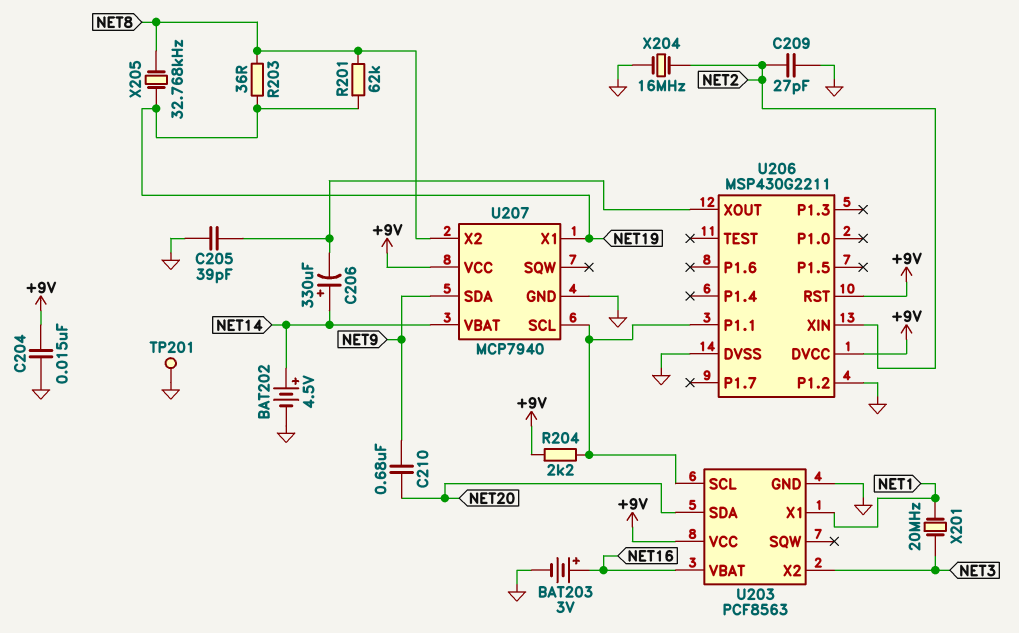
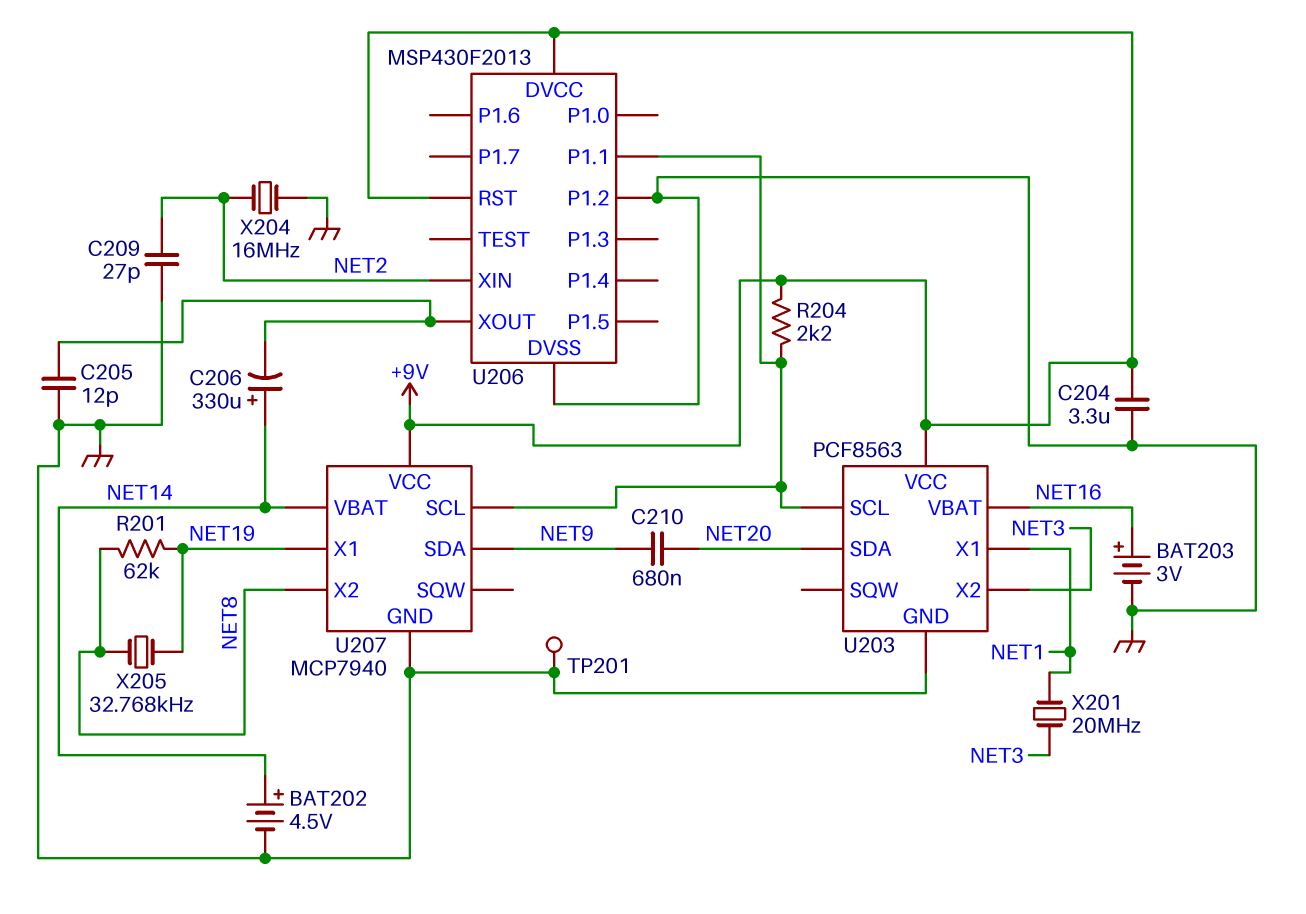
C204: 15nF (+9V, GND) -> 3.3uF (+9V, GND)
C205: 39pF (GND, U206/XOUT) -> 12pF (GND, U206/XOUT)
R203: 36 (NET8, NET19) -> none
U206: MSP430G2211 -> MSP430F2013

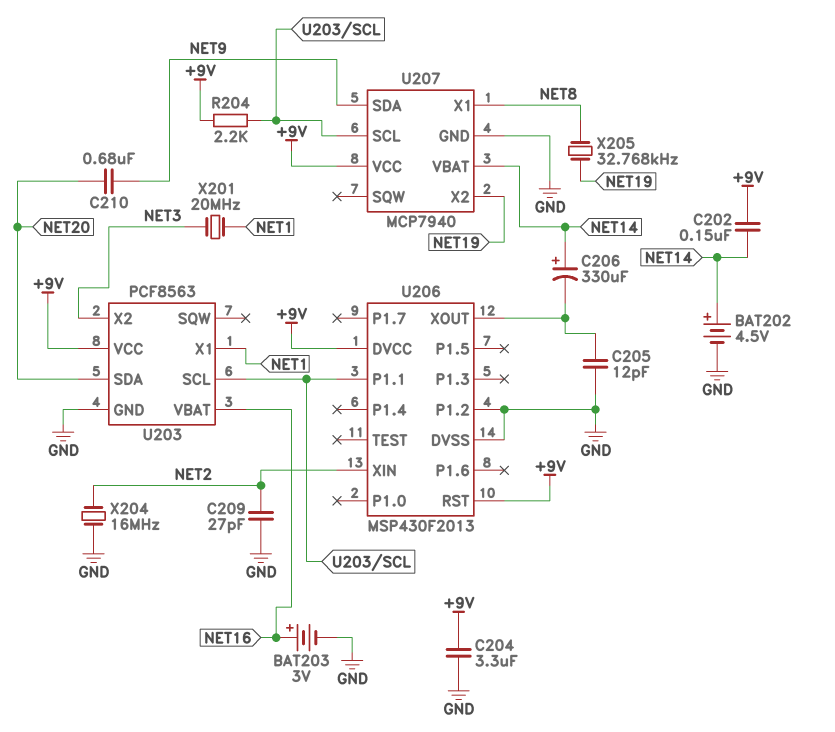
C202: none -> 150nF (+9V, NET14)
R201: 62k (NET8, NET19) -> none
TP201: test point (GND) -> none
U207 pin X1: NET19 -> NET8
U207 pin X2: NET8 -> NET19

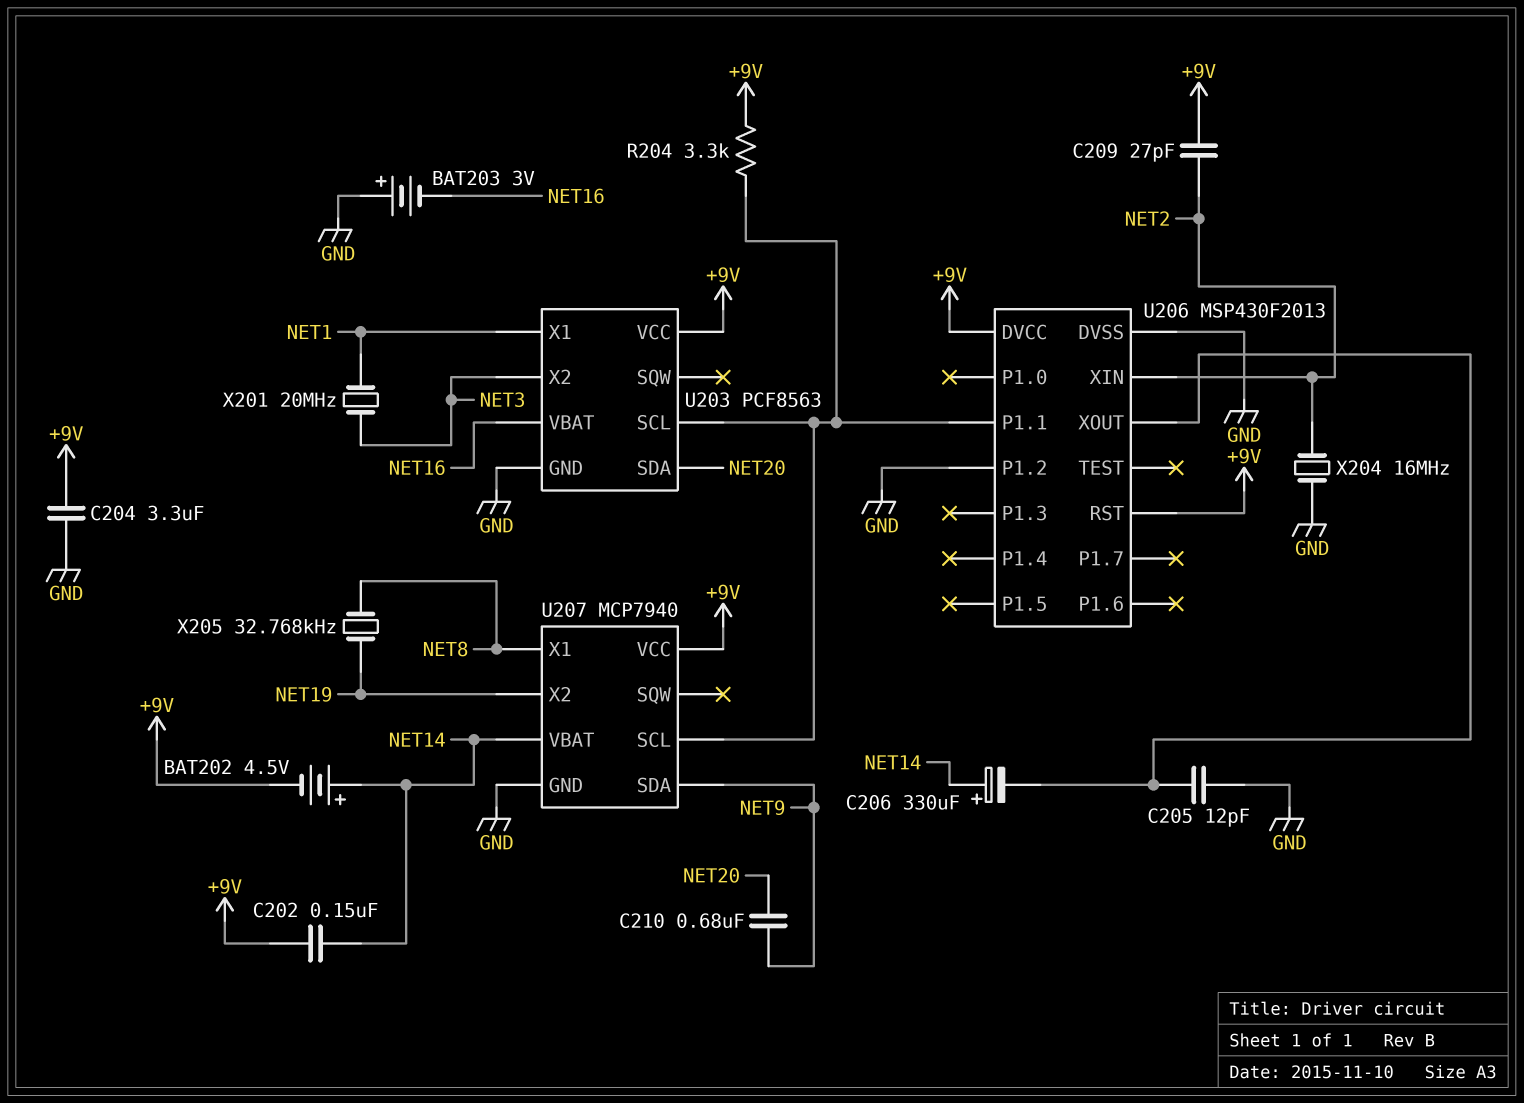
BAT202: 4.5V (plus NET14, minus GND) -> 4.5V (plus NET14, minus +9V)
BAT203: 3V (plus NET16, minus GND) -> 3V (plus GND, minus NET16)
C209: 27pF (GND, NET2) -> 27pF (+9V, NET2)
R204: 2.2k (+9V, U203/SCL) -> 3.3k (+9V, U203/SCL)

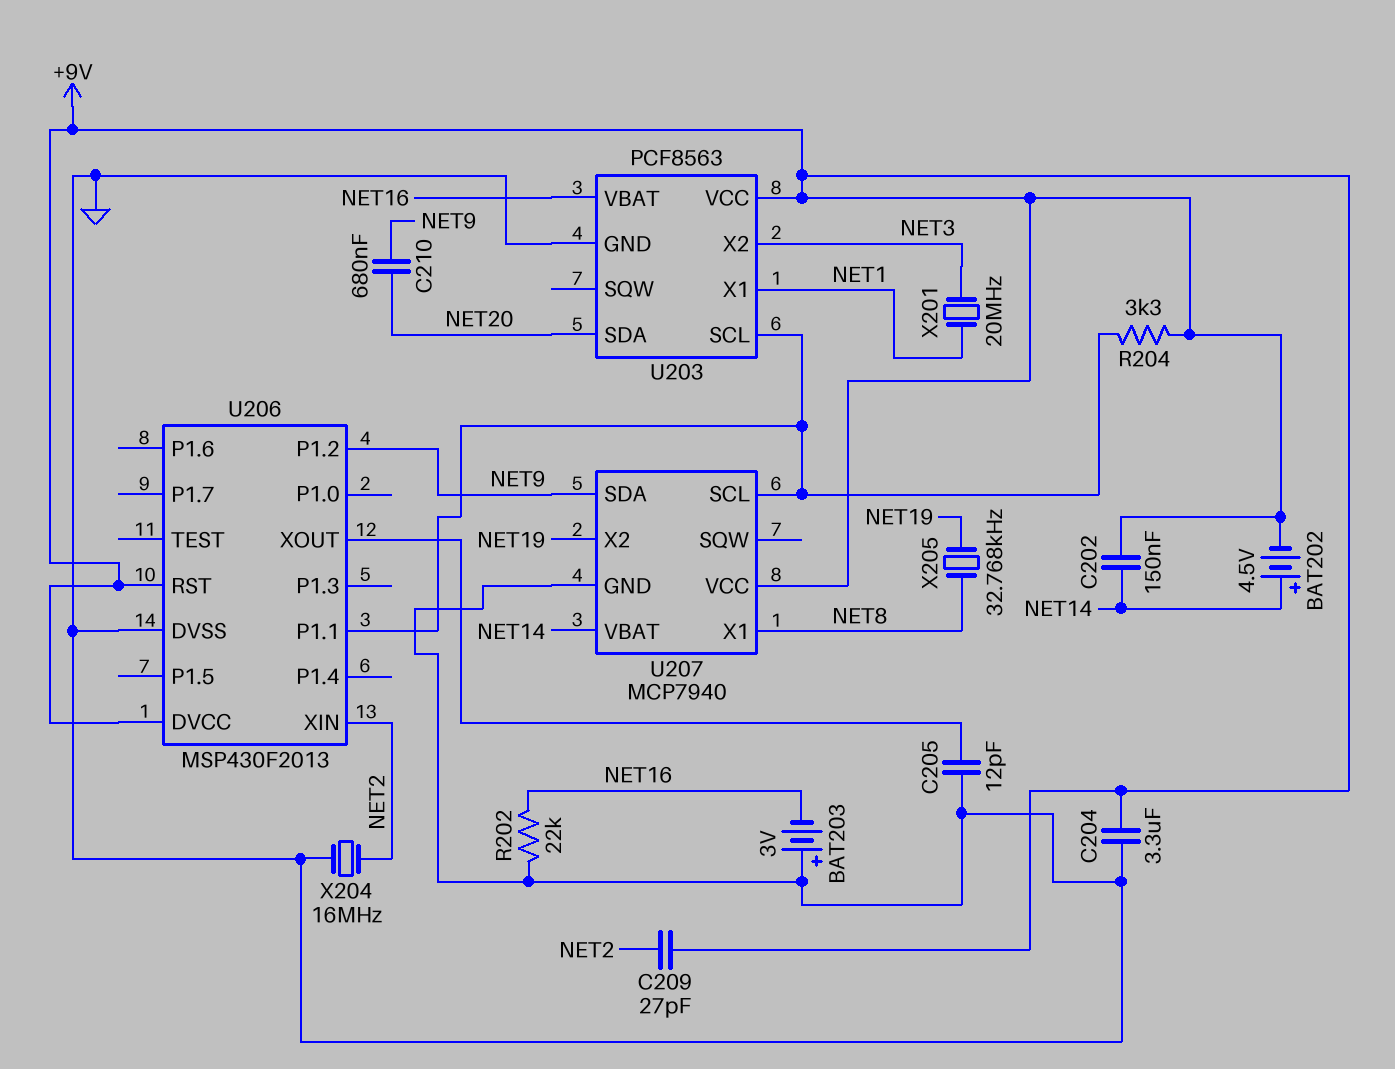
C206: 330uF (plus NET14, minus U206/XOUT) -> none
R202: none -> 22k (GND, NET16)
U206 pin P1.2: GND -> NET9

